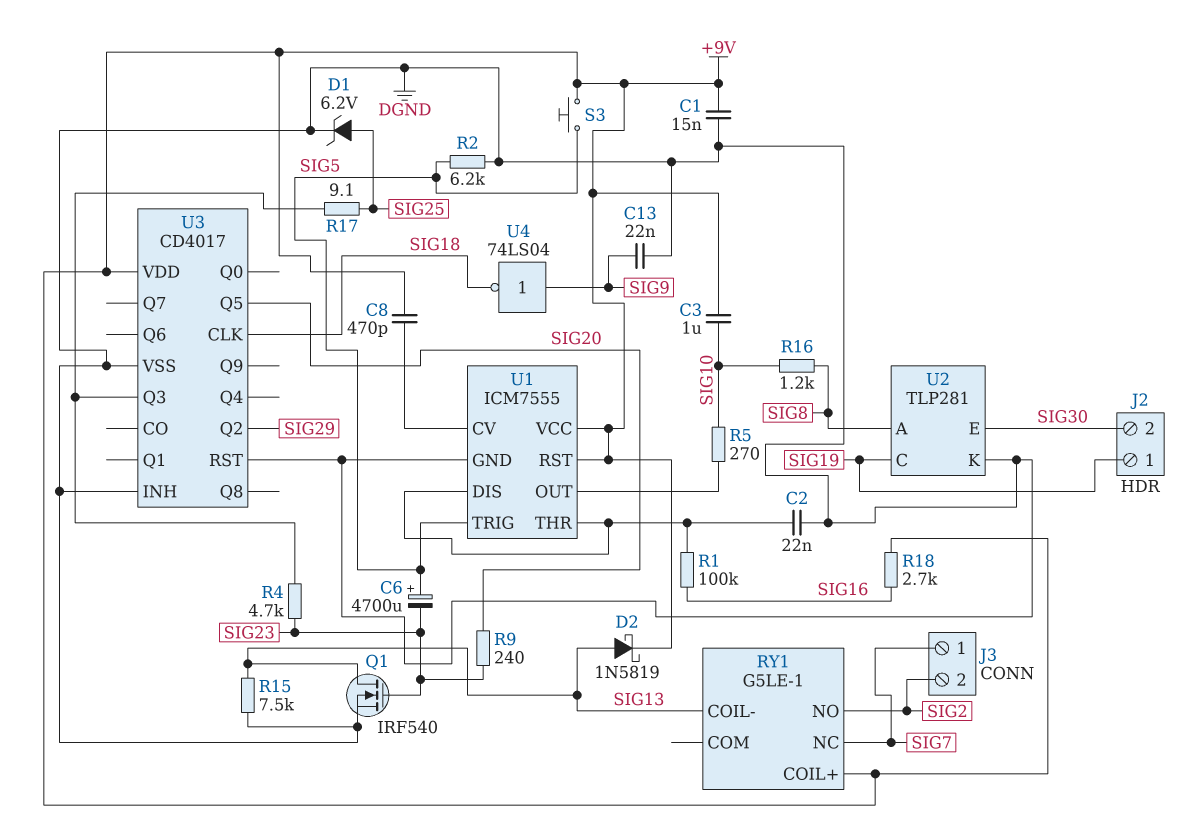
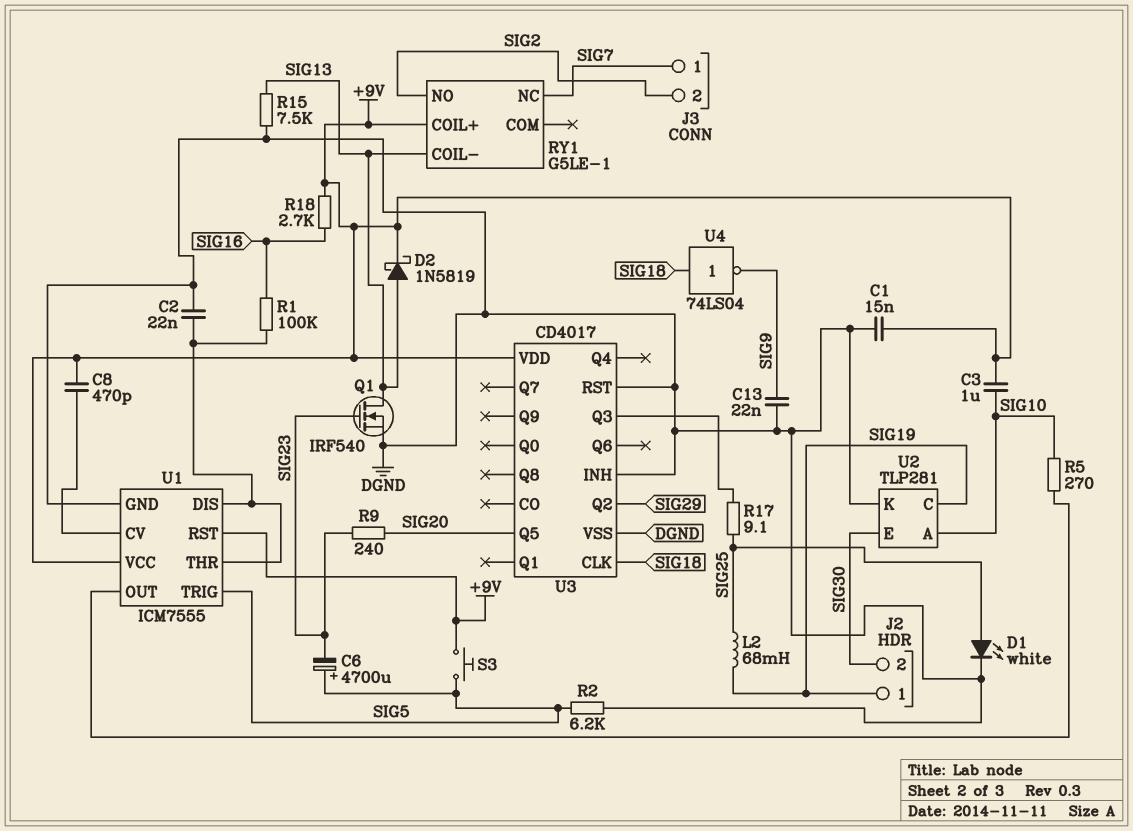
D1: zener 6.2V (A SIG25, K DGND) -> LED white (A SIG25, K DGND)
L2: none -> 68mH (SIG19, SIG25)
R4: 4.7k (SIG23, U3/Q3) -> none
R16: 1.2k (SIG8, SIG10) -> none
U2 pin A: SIG8 -> SIG10
U4: NOT 74LS04 (in SIG9, out SIG18) -> NOT 74LS04 (in SIG18, out SIG9)

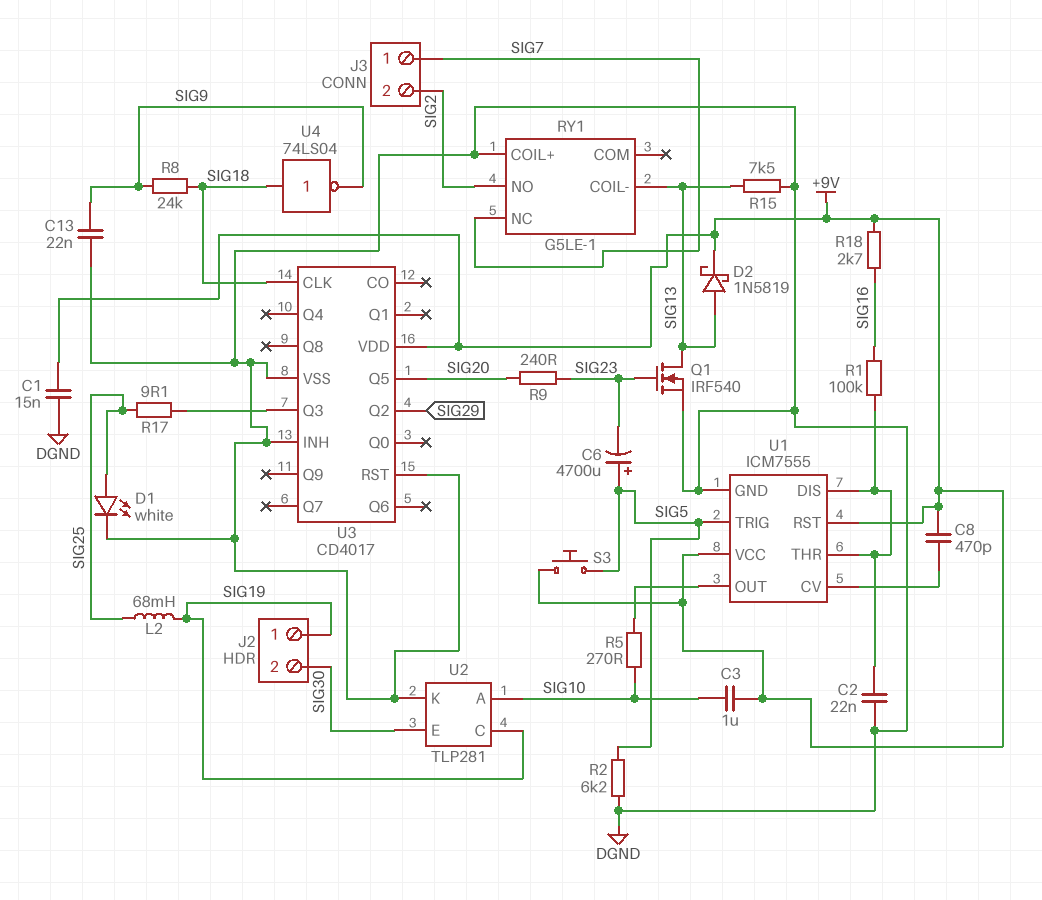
R8: none -> 24k (SIG9, SIG18)
RY1 pin COIL+: +9V -> DGND

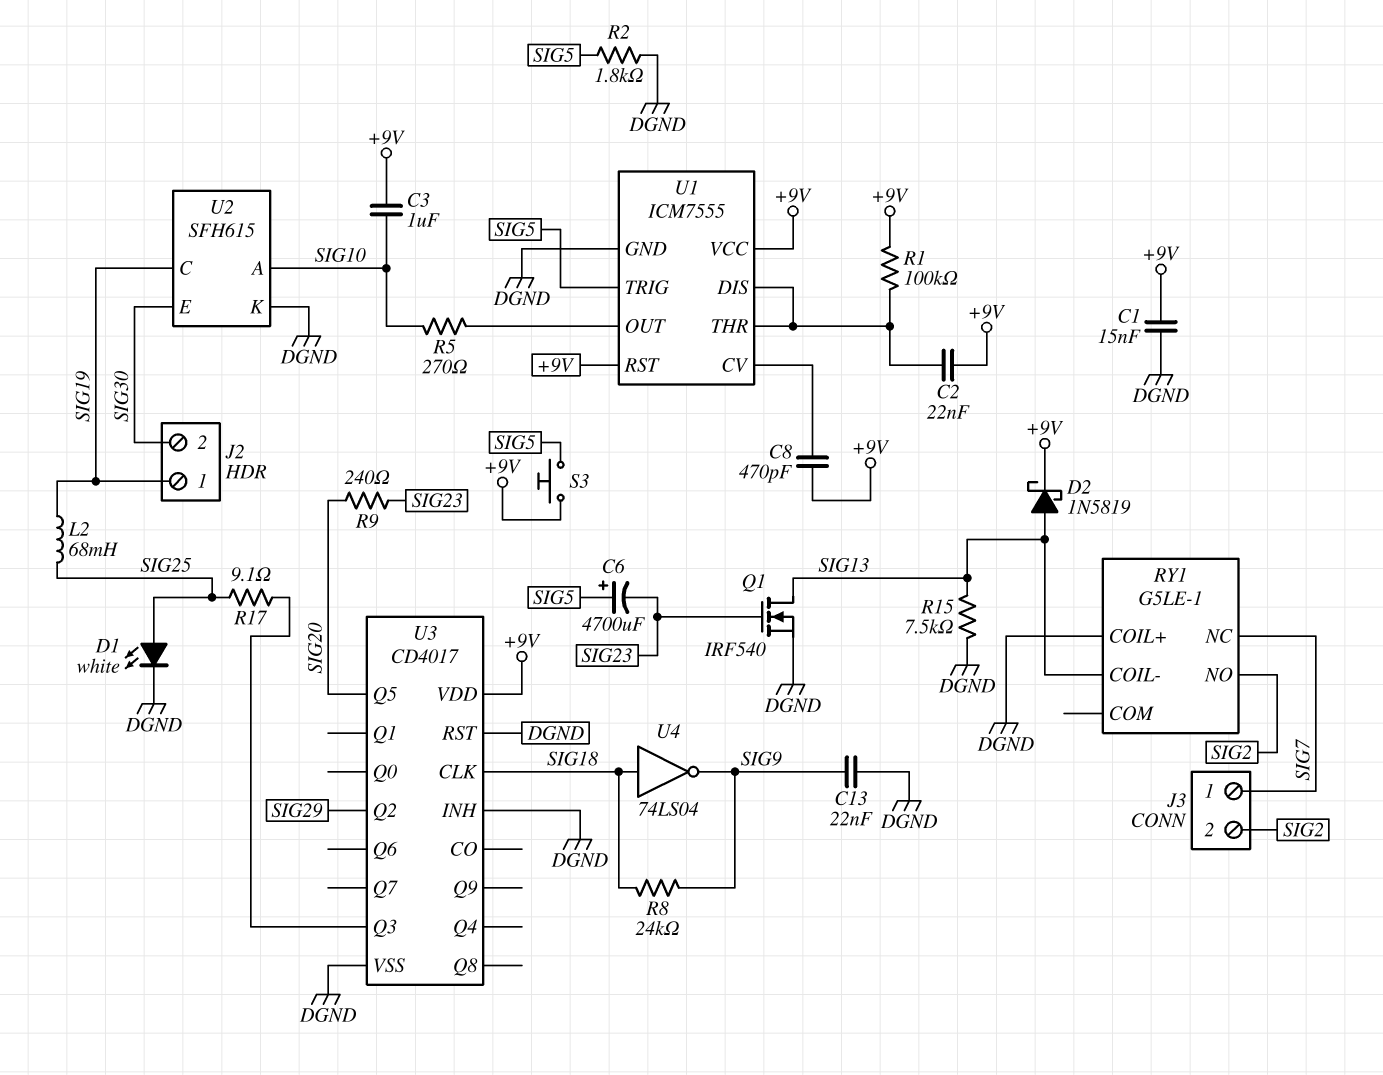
C2: 22nF (DGND, U1/DIS) -> 22nF (+9V, U1/DIS)
R1: 100k (SIG16, U1/DIS) -> 100k (+9V, U1/DIS)
R2: 6.2k (DGND, SIG5) -> 1.8k (DGND, SIG5)
R18: 2.7k (+9V, SIG16) -> none
U2: TLP281 -> SFH615

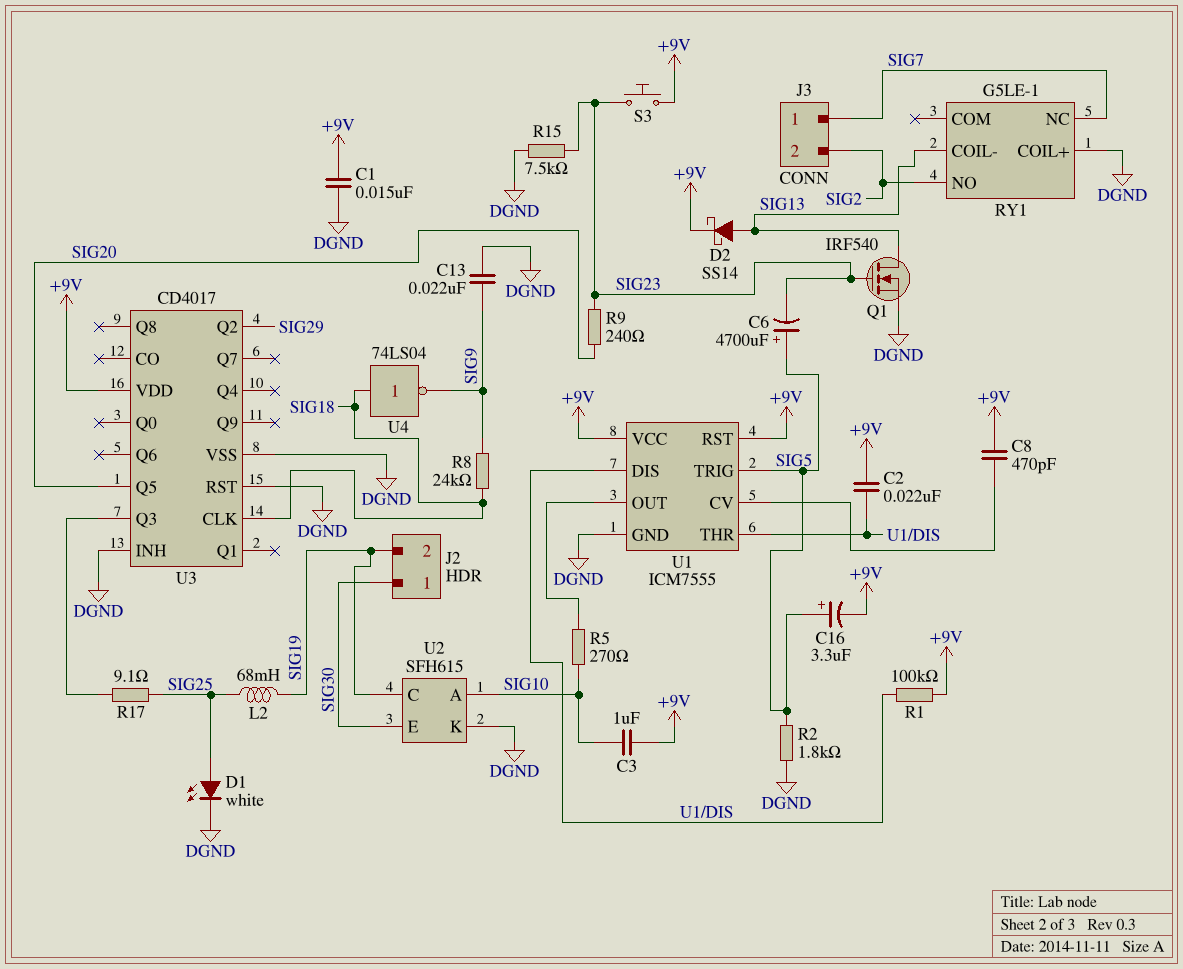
C16: none -> 3.3uF (plus SIG5, minus +9V)
D2: schottky 1N5819 (A SIG13, K +9V) -> schottky SS14 (A SIG13, K +9V)
J2 pin 1: SIG19 -> SIG30
J2 pin 2: SIG30 -> SIG19
R15: 7.5k (DGND, SIG13) -> 7.5k (DGND, SIG23)
S3: button (+9V, SIG5) -> button (+9V, SIG23)

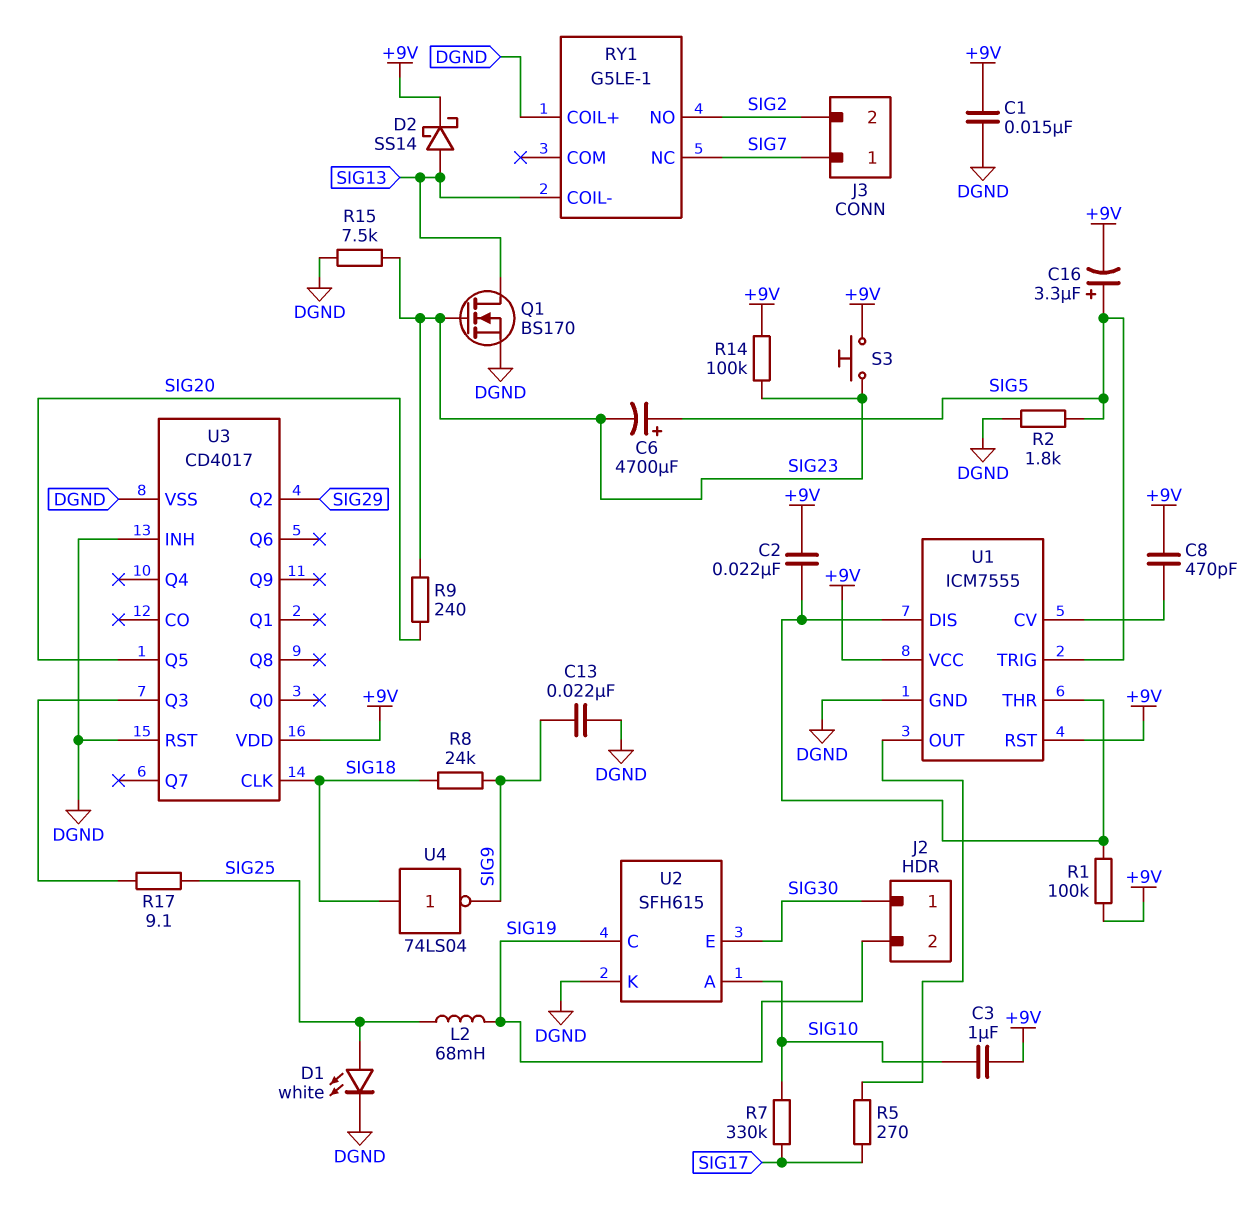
Q1: NMOS IRF540 (G SIG23, D SIG13, S DGND) -> NMOS BS170 (G SIG23, D SIG13, S DGND)
R5: 270 (SIG10, U1/OUT) -> 270 (SIG17, U1/OUT)
R7: none -> 330k (SIG10, SIG17)
R14: none -> 100k (+9V, SIG23)

